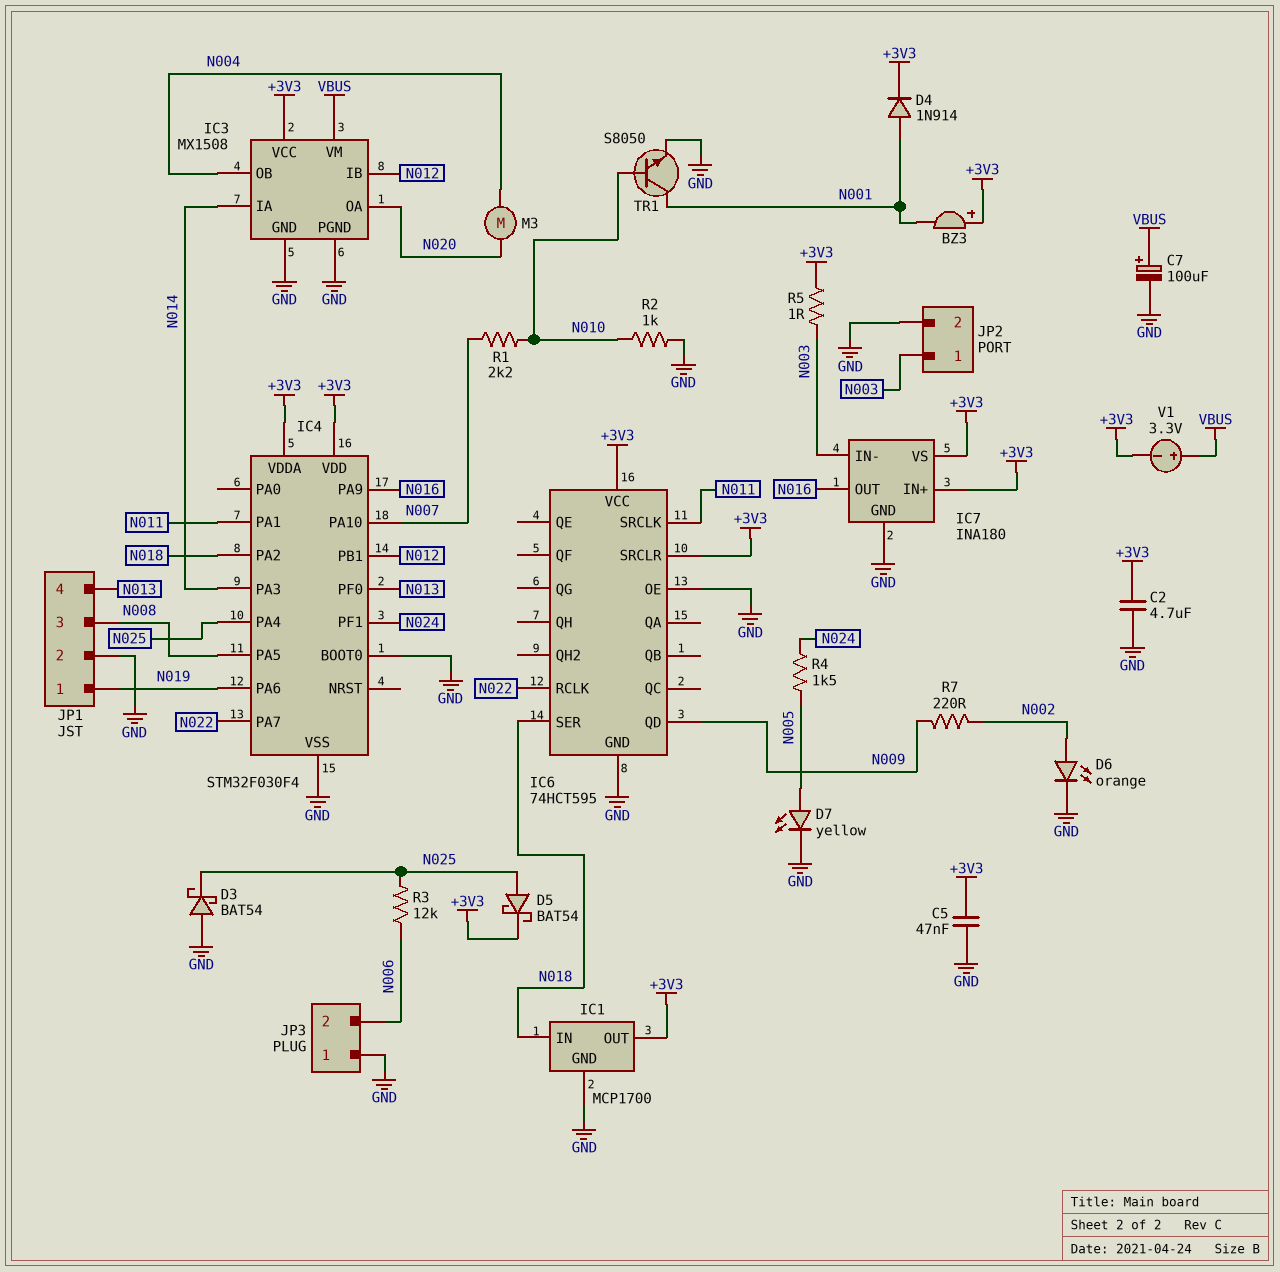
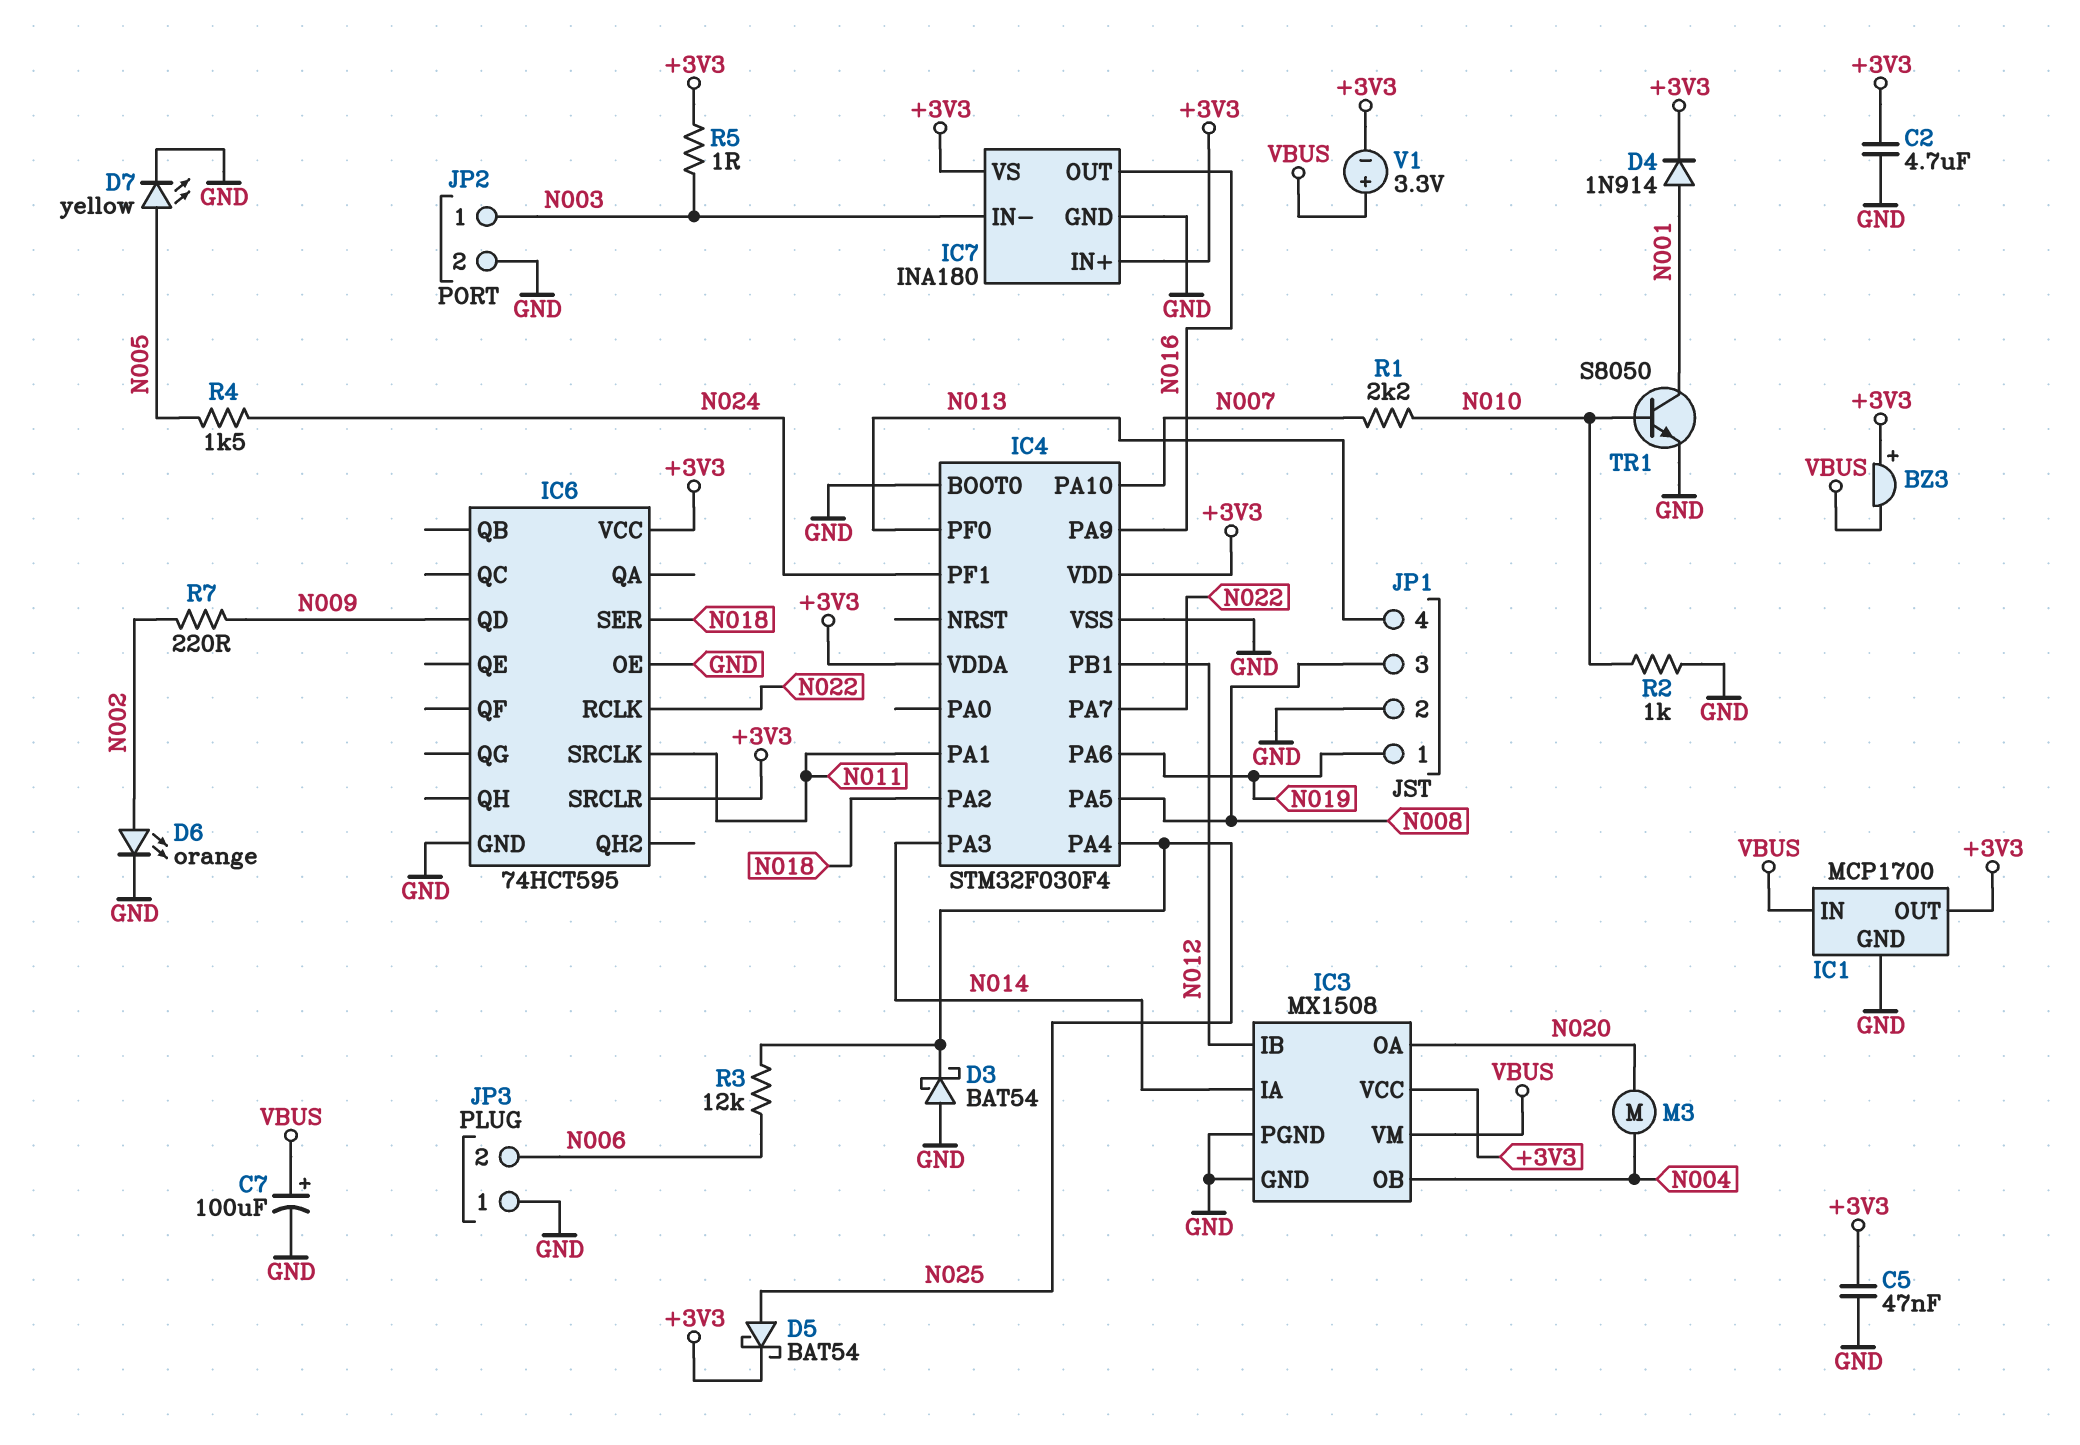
BZ3: buzzer (plus +3V3, minus N001) -> buzzer (plus +3V3, minus VBUS)
IC1 pin IN: N018 -> VBUS

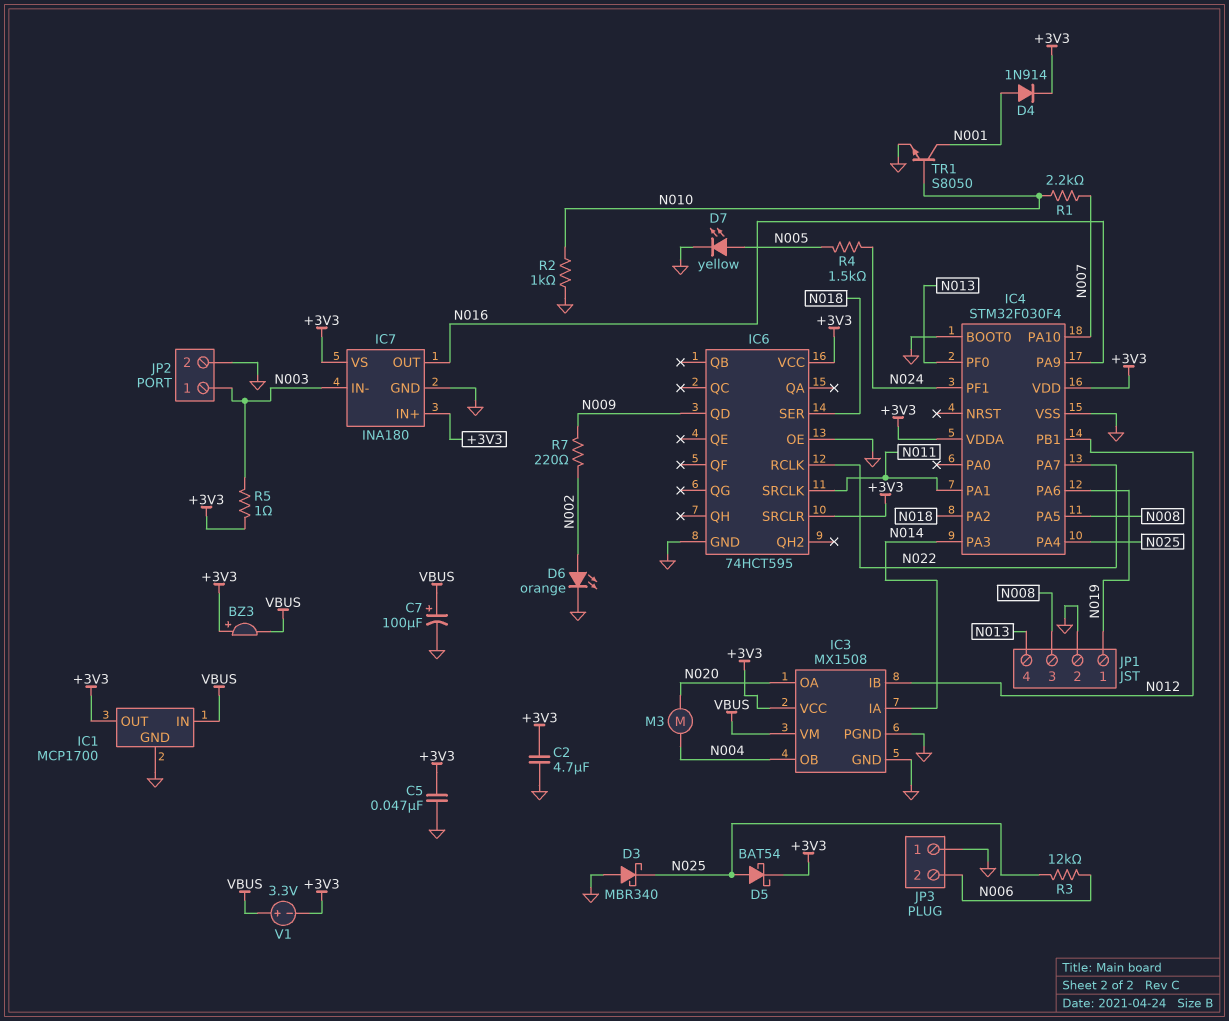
D3: schottky BAT54 (A GND, K N025) -> schottky MBR340 (A GND, K N025)

